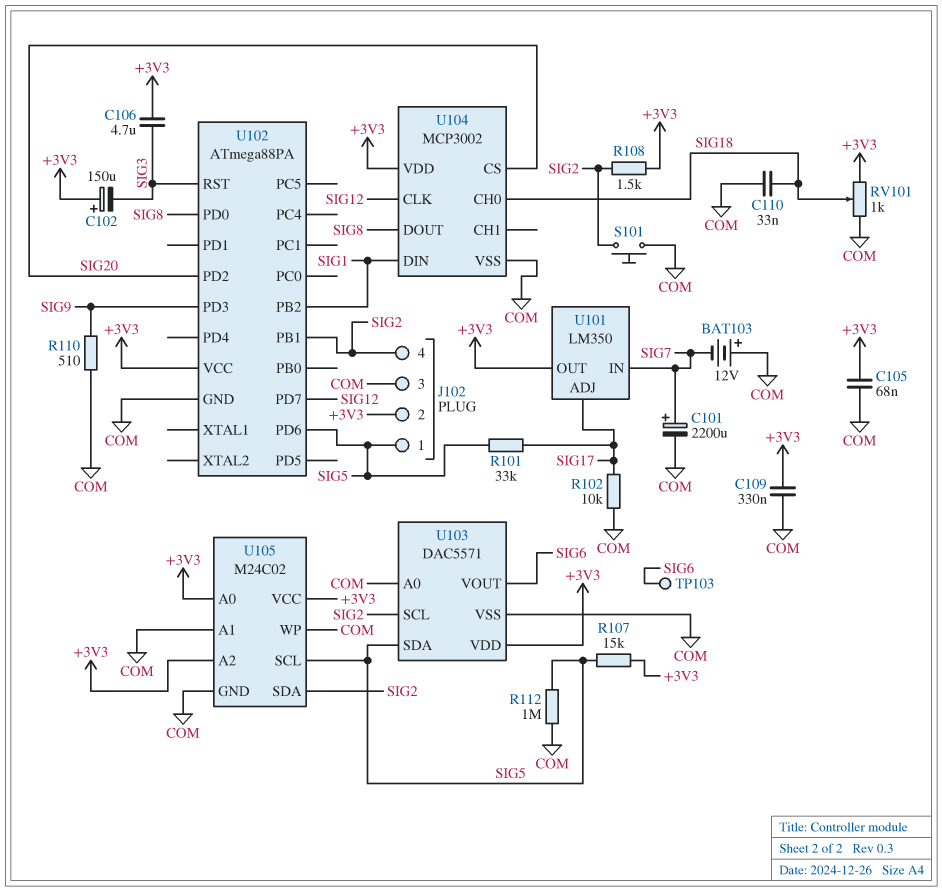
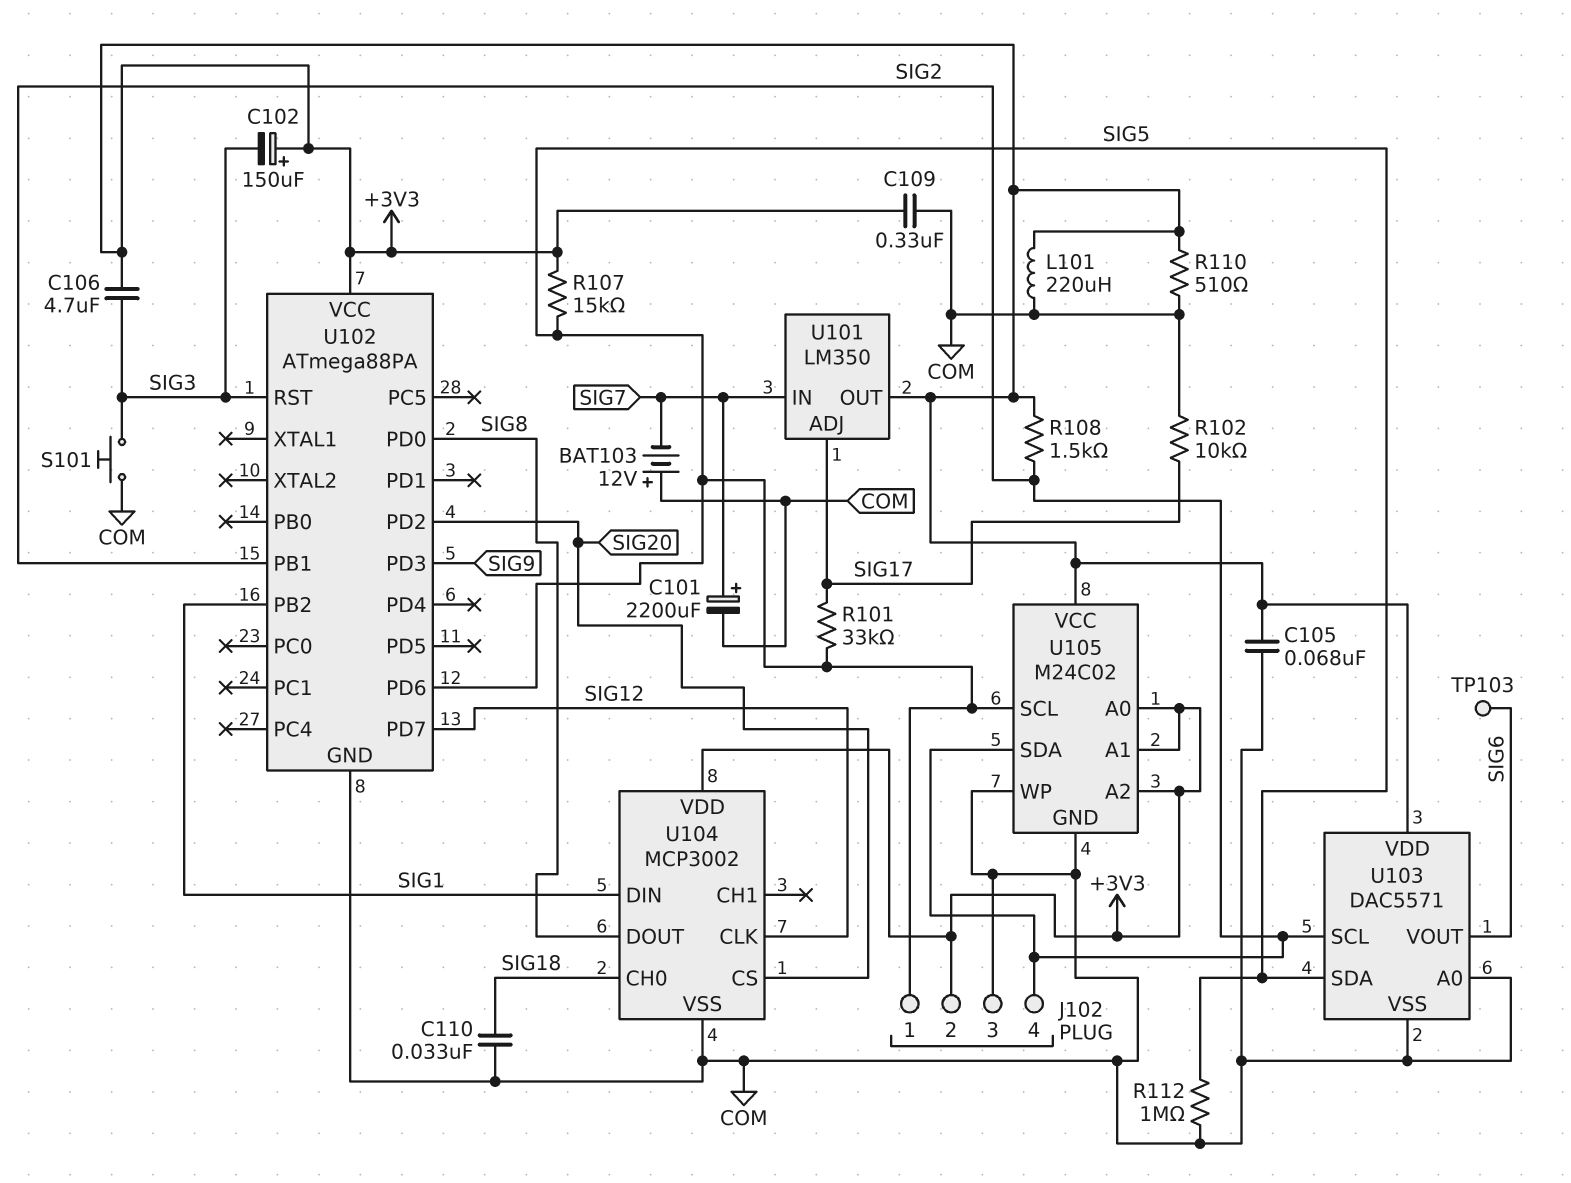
L101: none -> 220uH (+3V3, COM)
R110: 510 (COM, SIG9) -> 510 (+3V3, COM)
RV101: 1k (+3V3, COM, wiper SIG18) -> none
S101: button (COM, SIG2) -> button (COM, SIG3)
U105 pin A1: COM -> +3V3

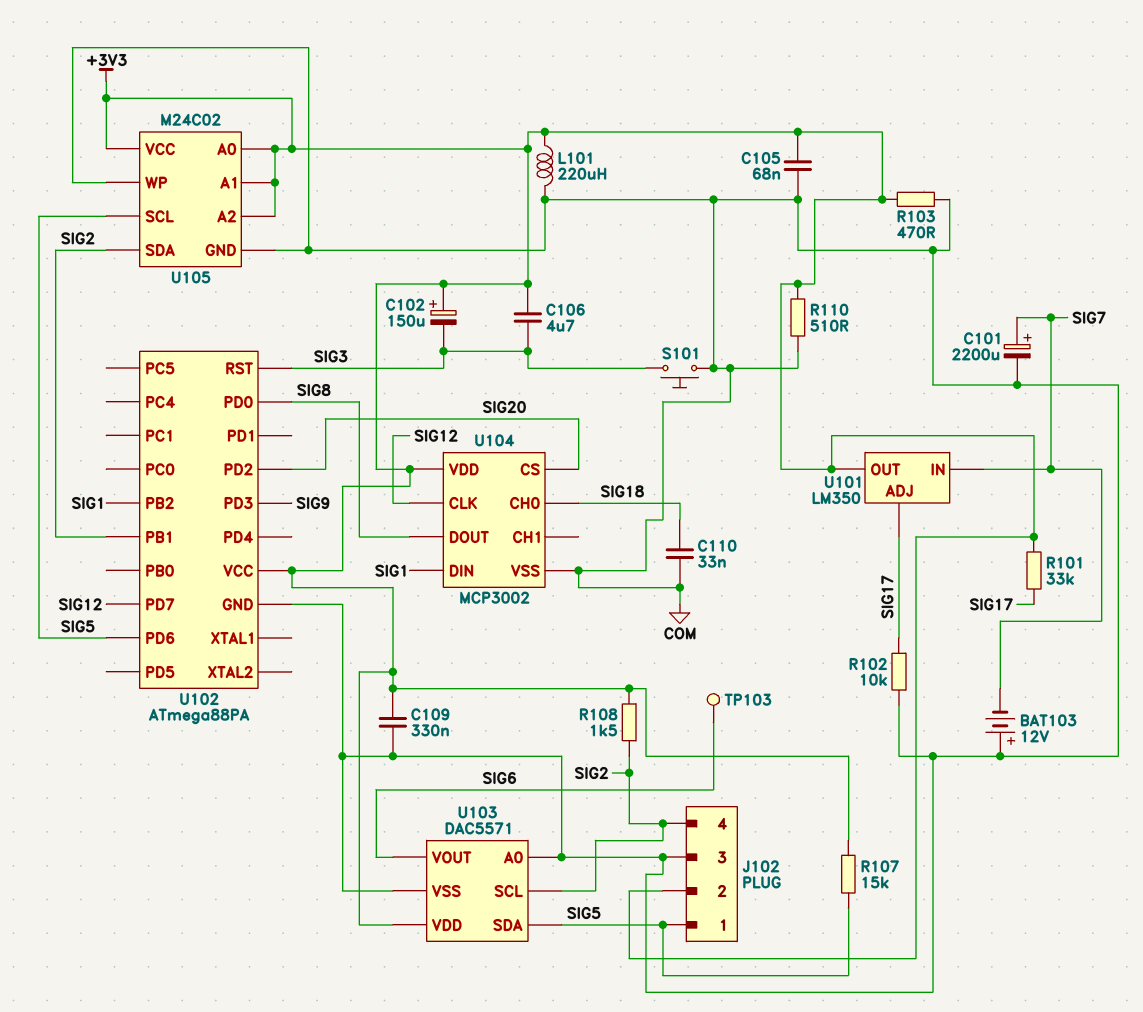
R101: 33k (SIG5, SIG17) -> 33k (+3V3, SIG17)
R103: none -> 470 (+3V3, COM)
R112: 1M (COM, SIG5) -> none

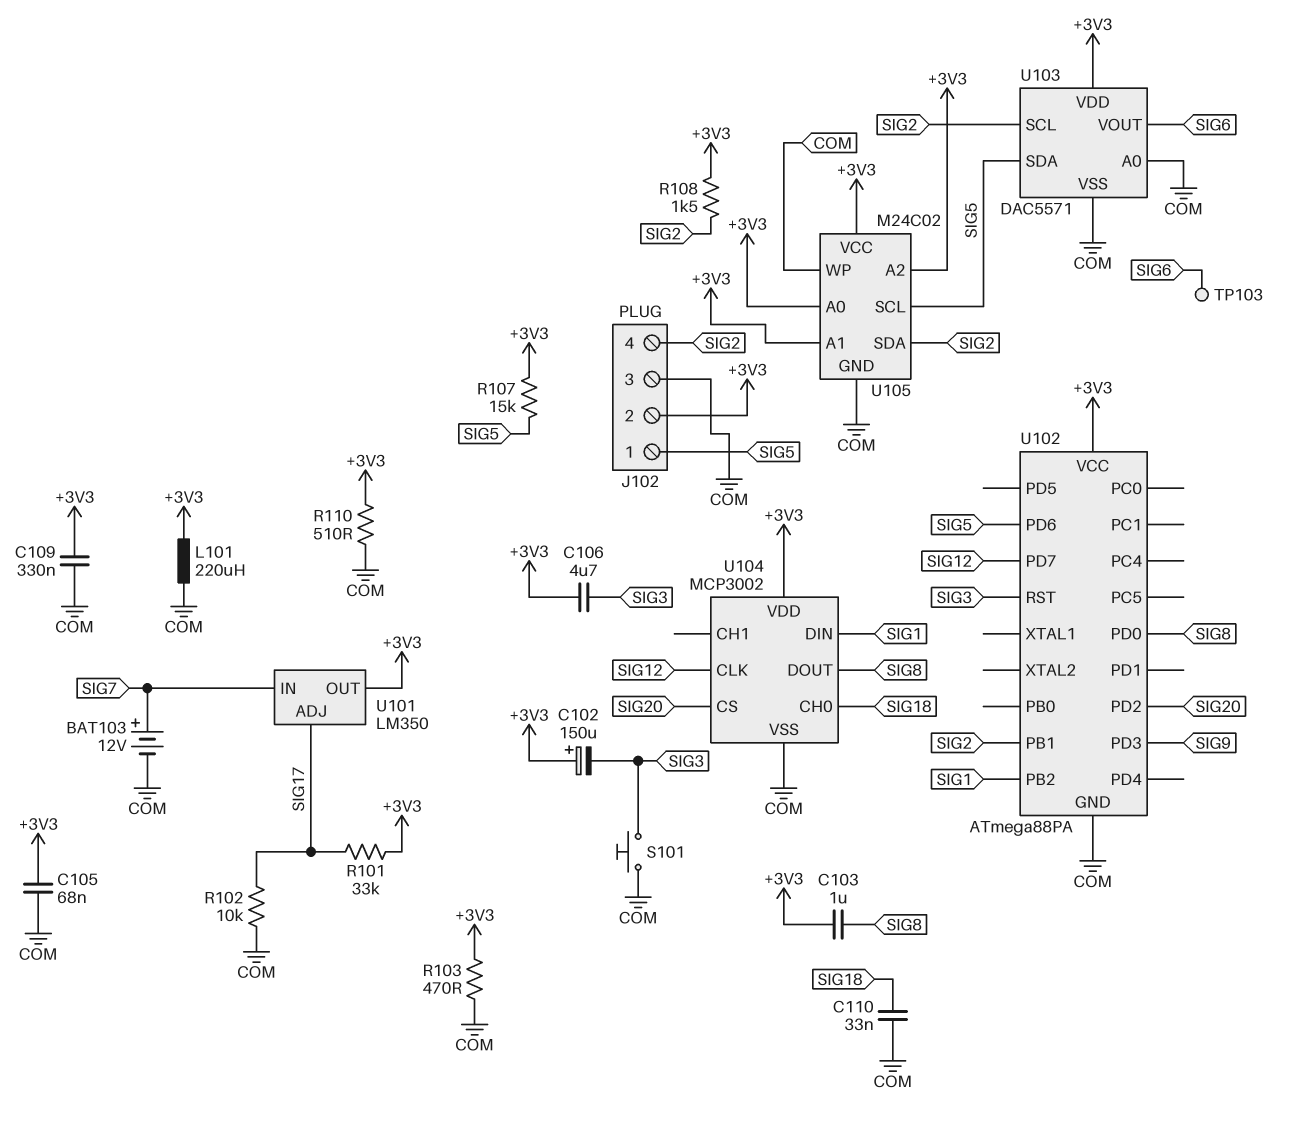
BAT103: 12V (plus COM, minus SIG7) -> 12V (plus SIG7, minus COM)
C101: 2200uF (plus SIG7, minus COM) -> none
C103: none -> 1uF (+3V3, SIG8)

